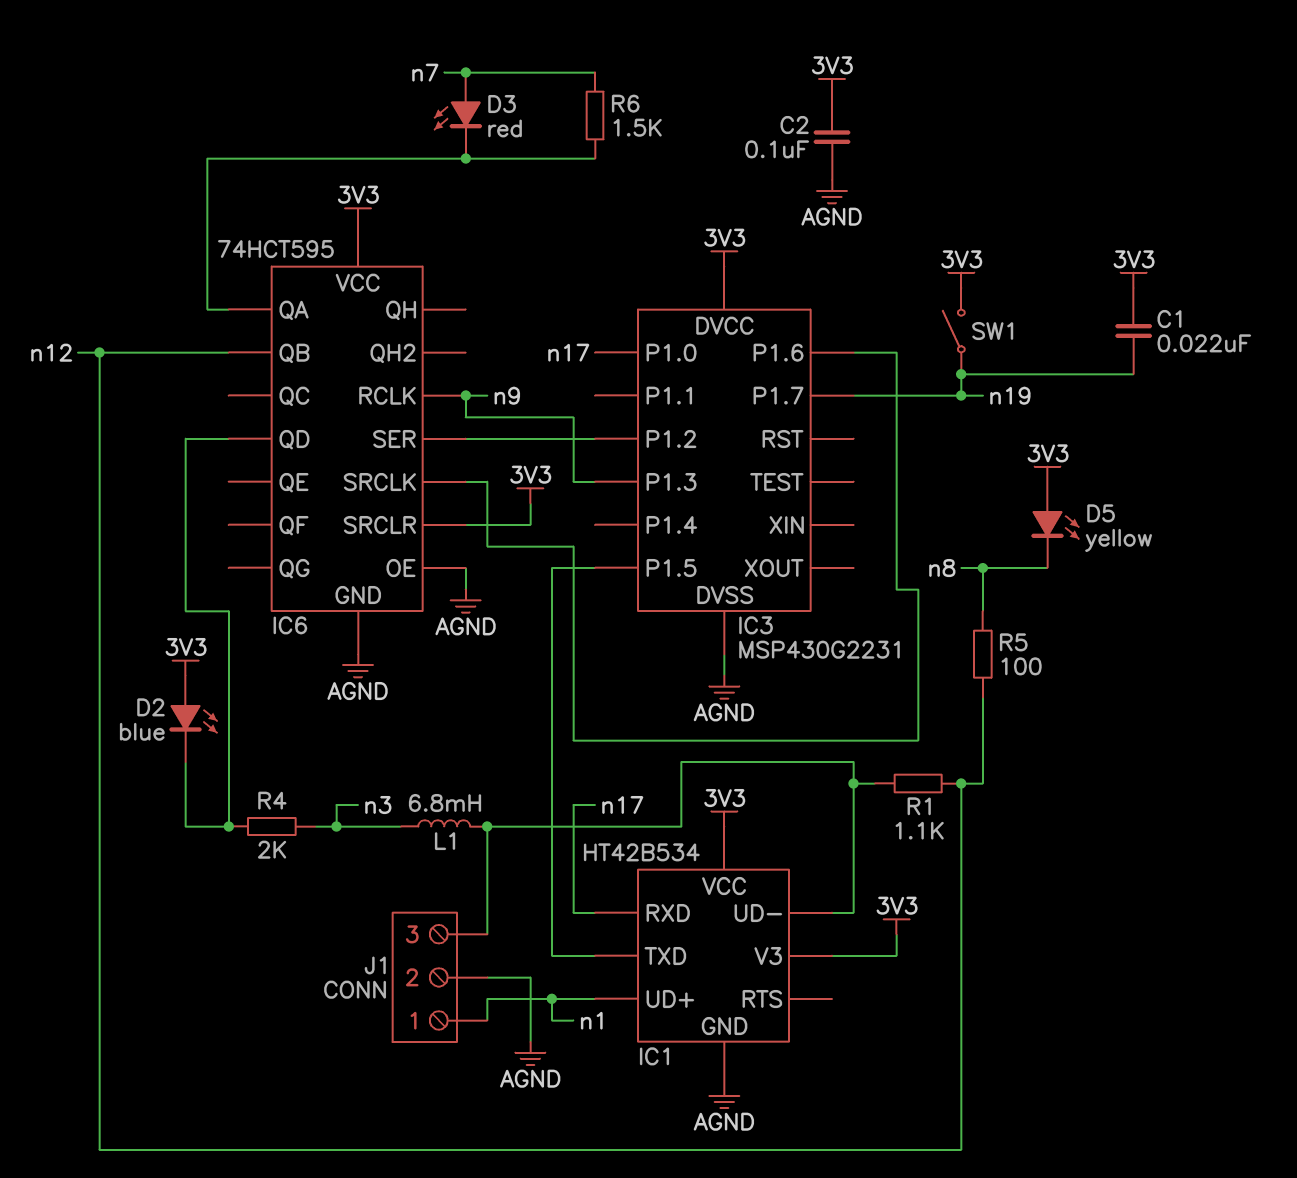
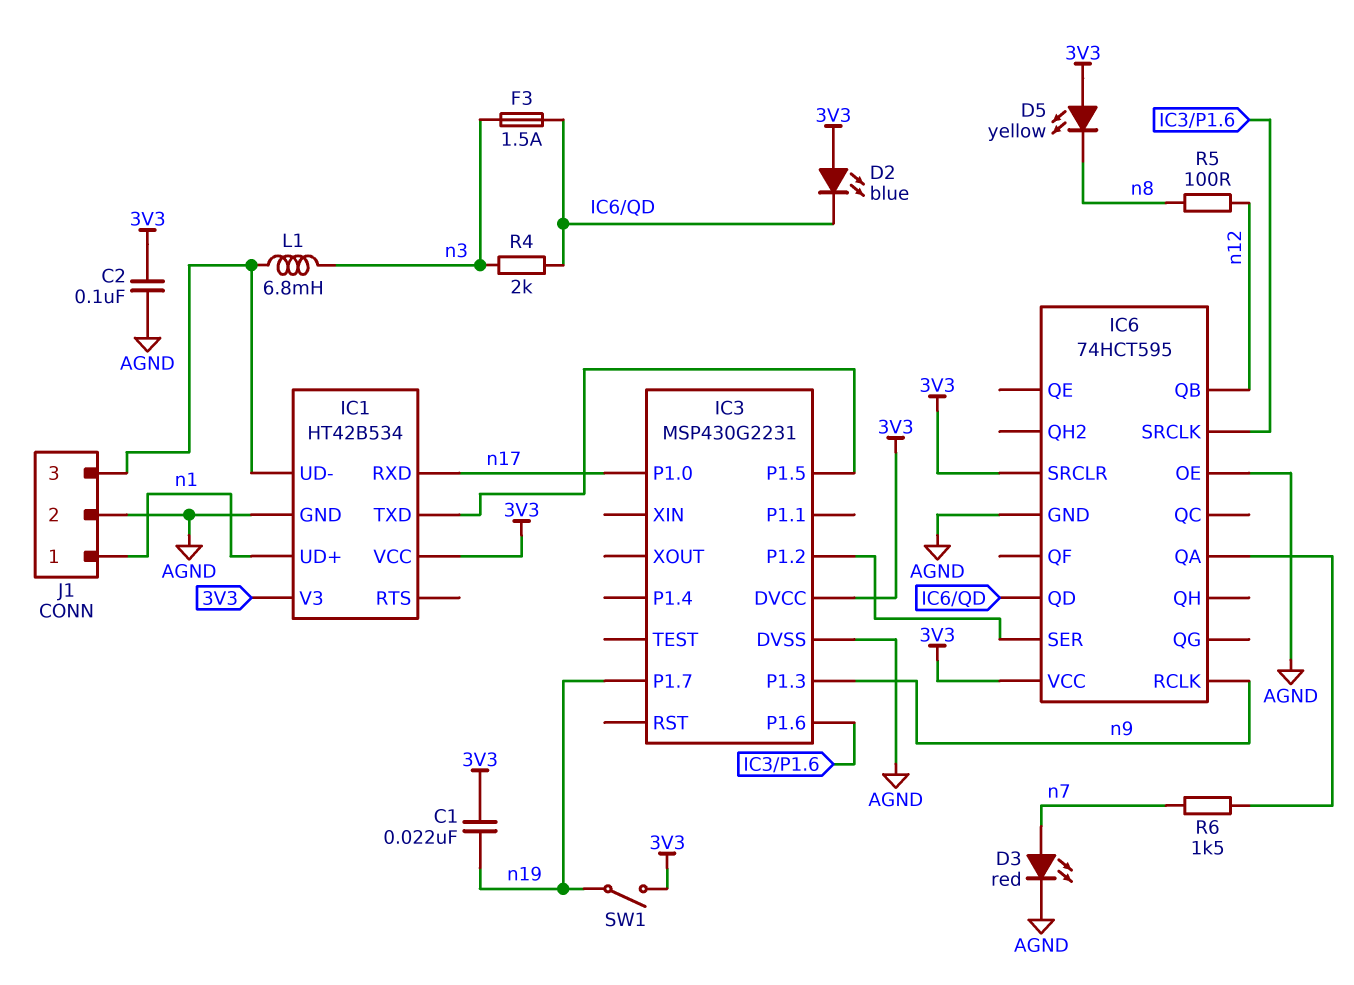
D3: LED red (A n7, K IC6/QA) -> LED red (A n7, K AGND)
F3: none -> 1.5A (IC6/QD, n3)
R1: 1.1k (IC1/UD-, n12) -> none

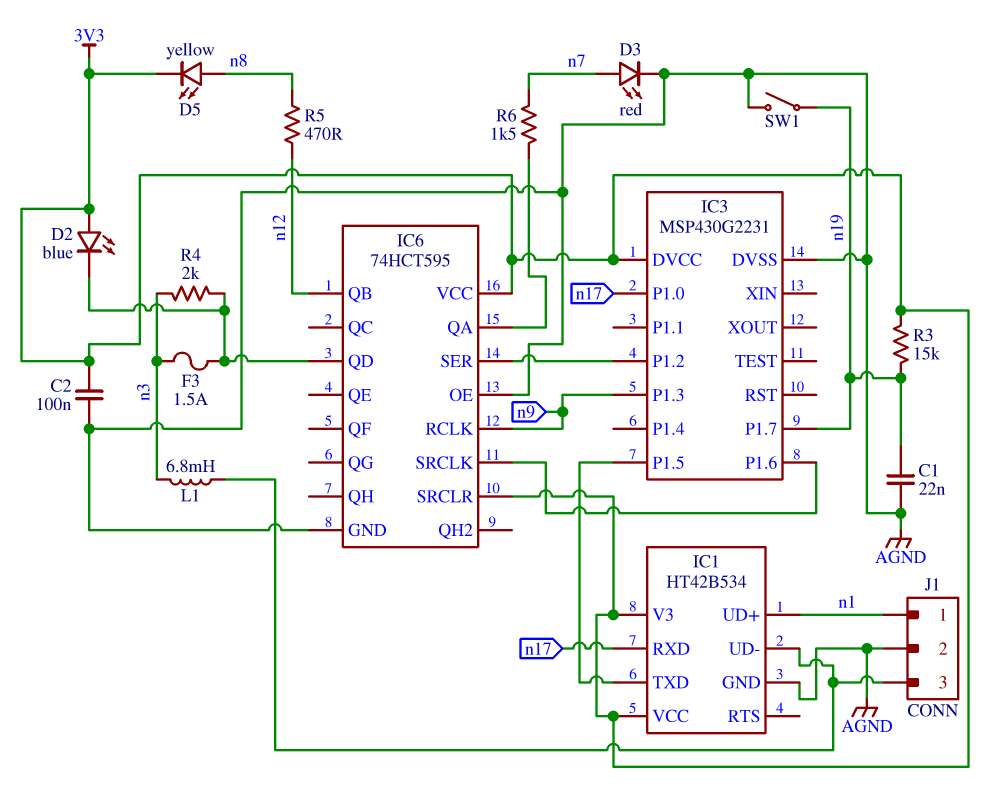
C1: 22nF (3V3, n19) -> 22nF (AGND, n19)
D5: LED yellow (A 3V3, K n8) -> LED yellow (A n8, K 3V3)
R3: none -> 15k (3V3, n19)
R5: 100 (n8, n12) -> 470 (n8, n12)
SW1: switch (3V3, n19) -> switch (AGND, n19)

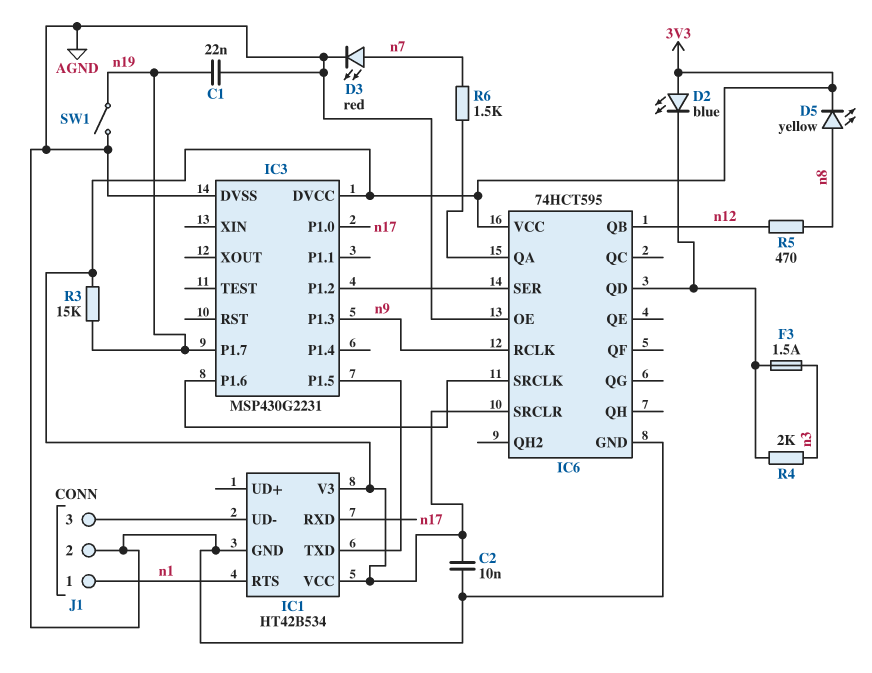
C2: 100nF (3V3, AGND) -> 10nF (3V3, AGND)
IC1 pin RTS: none -> n1
IC1 pin UD+: n1 -> none
L1: 6.8mH (IC1/UD-, n3) -> none

